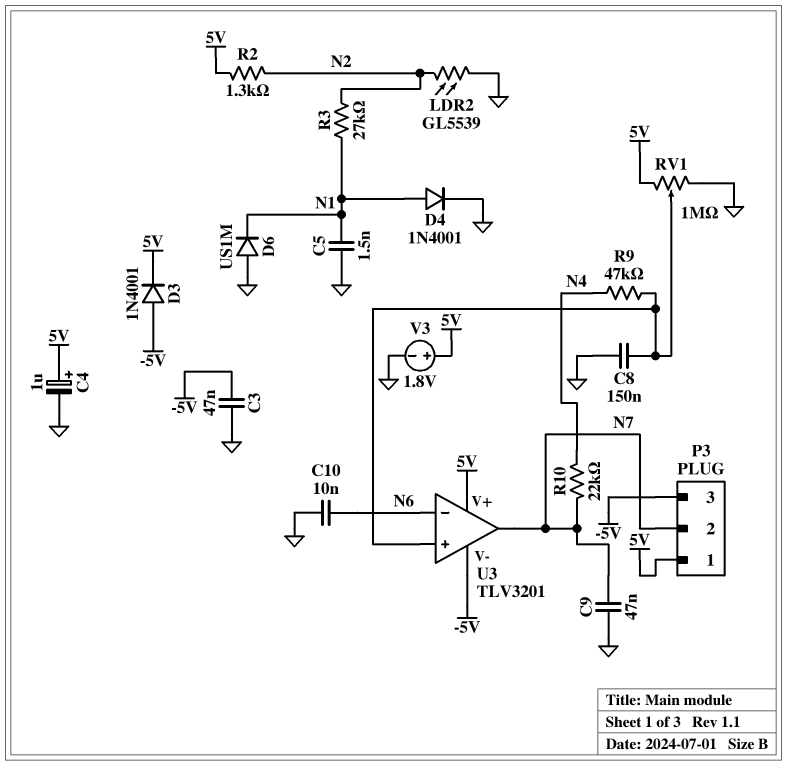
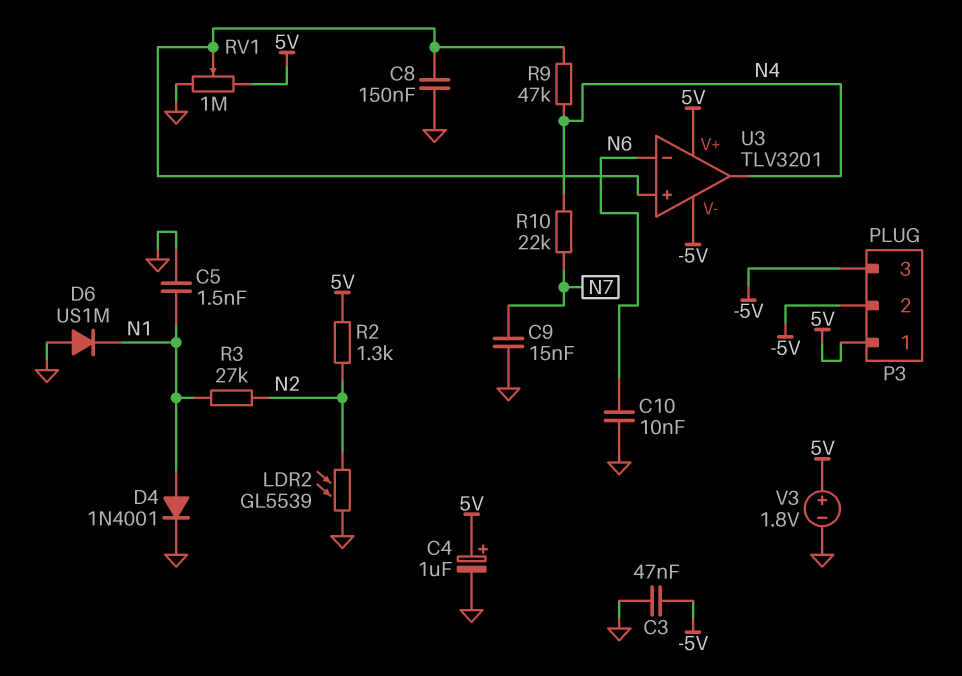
C9: 47nF (GND, N7) -> 15nF (GND, N7)
D3: diode 1N4001 (A -5V, K 5V) -> none
P3 pin 2: N7 -> -5V
U3 pin out: N7 -> N4

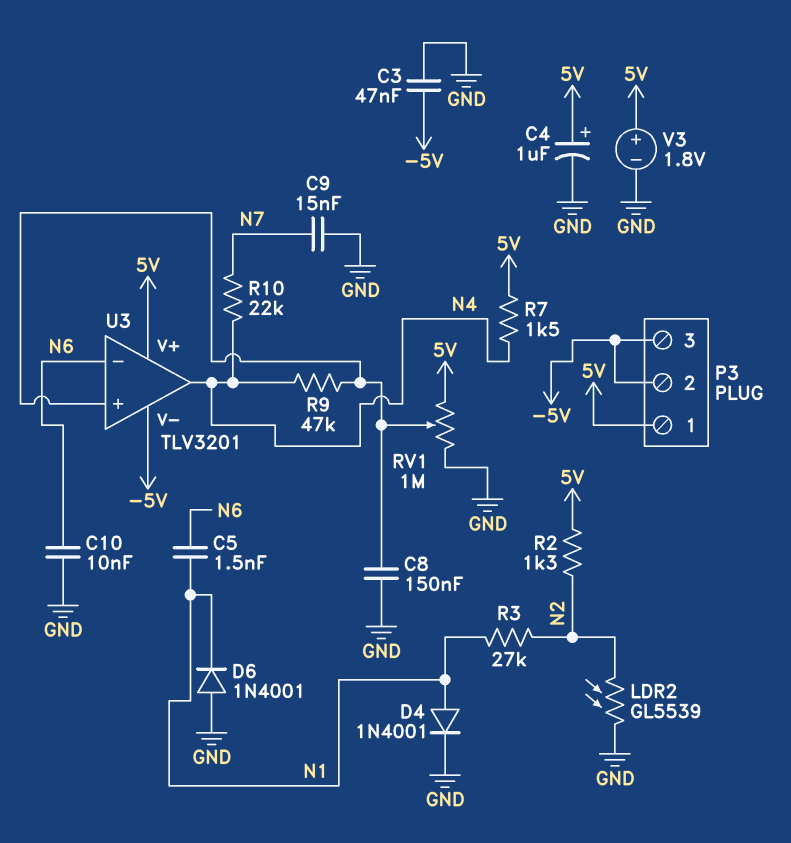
C5: 1.5nF (GND, N1) -> 1.5nF (N1, N6)
D6: diode US1M (A GND, K N1) -> diode 1N4001 (A GND, K N1)
R7: none -> 1.5k (5V, N4)

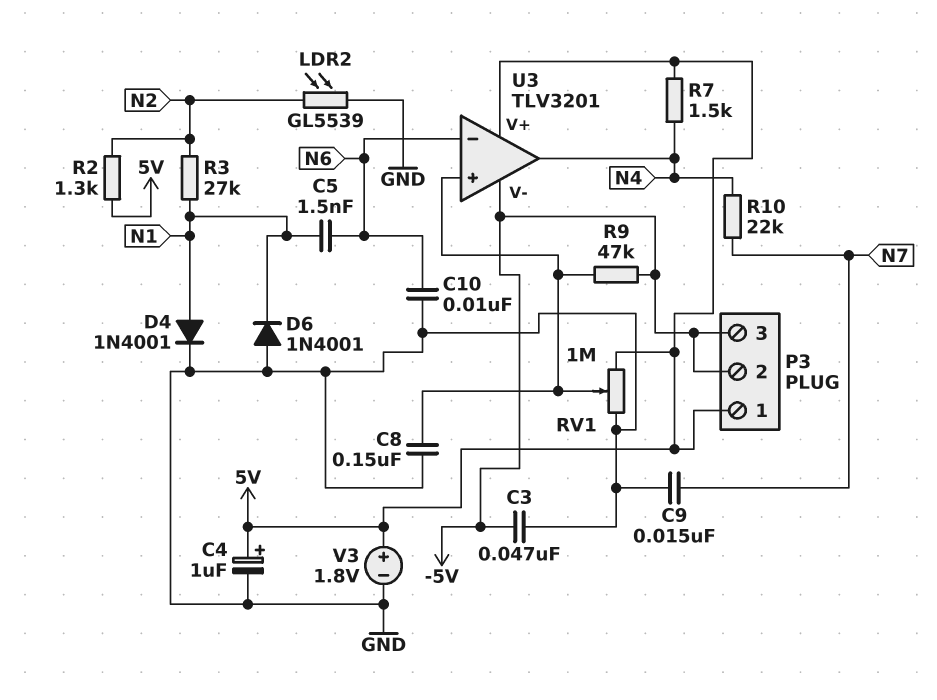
R9: 47k (N4, U3/in+) -> 47k (-5V, U3/in+)

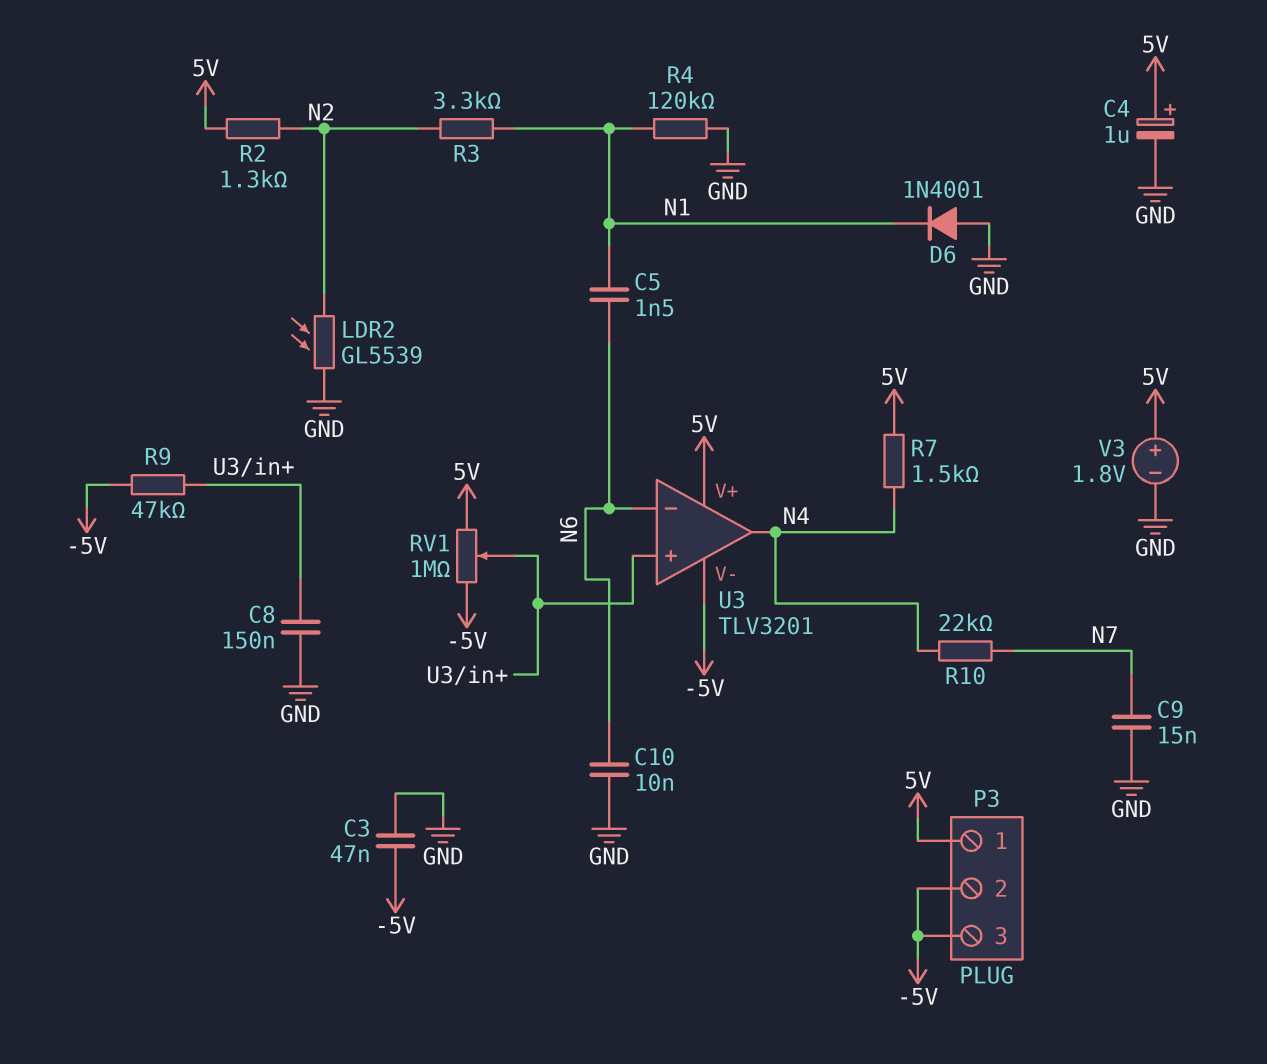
D4: diode 1N4001 (A N1, K GND) -> none
R3: 27k (N1, N2) -> 3.3k (N1, N2)
R4: none -> 120k (GND, N1)
RV1: 1M (5V, GND, wiper U3/in+) -> 1M (-5V, 5V, wiper U3/in+)

